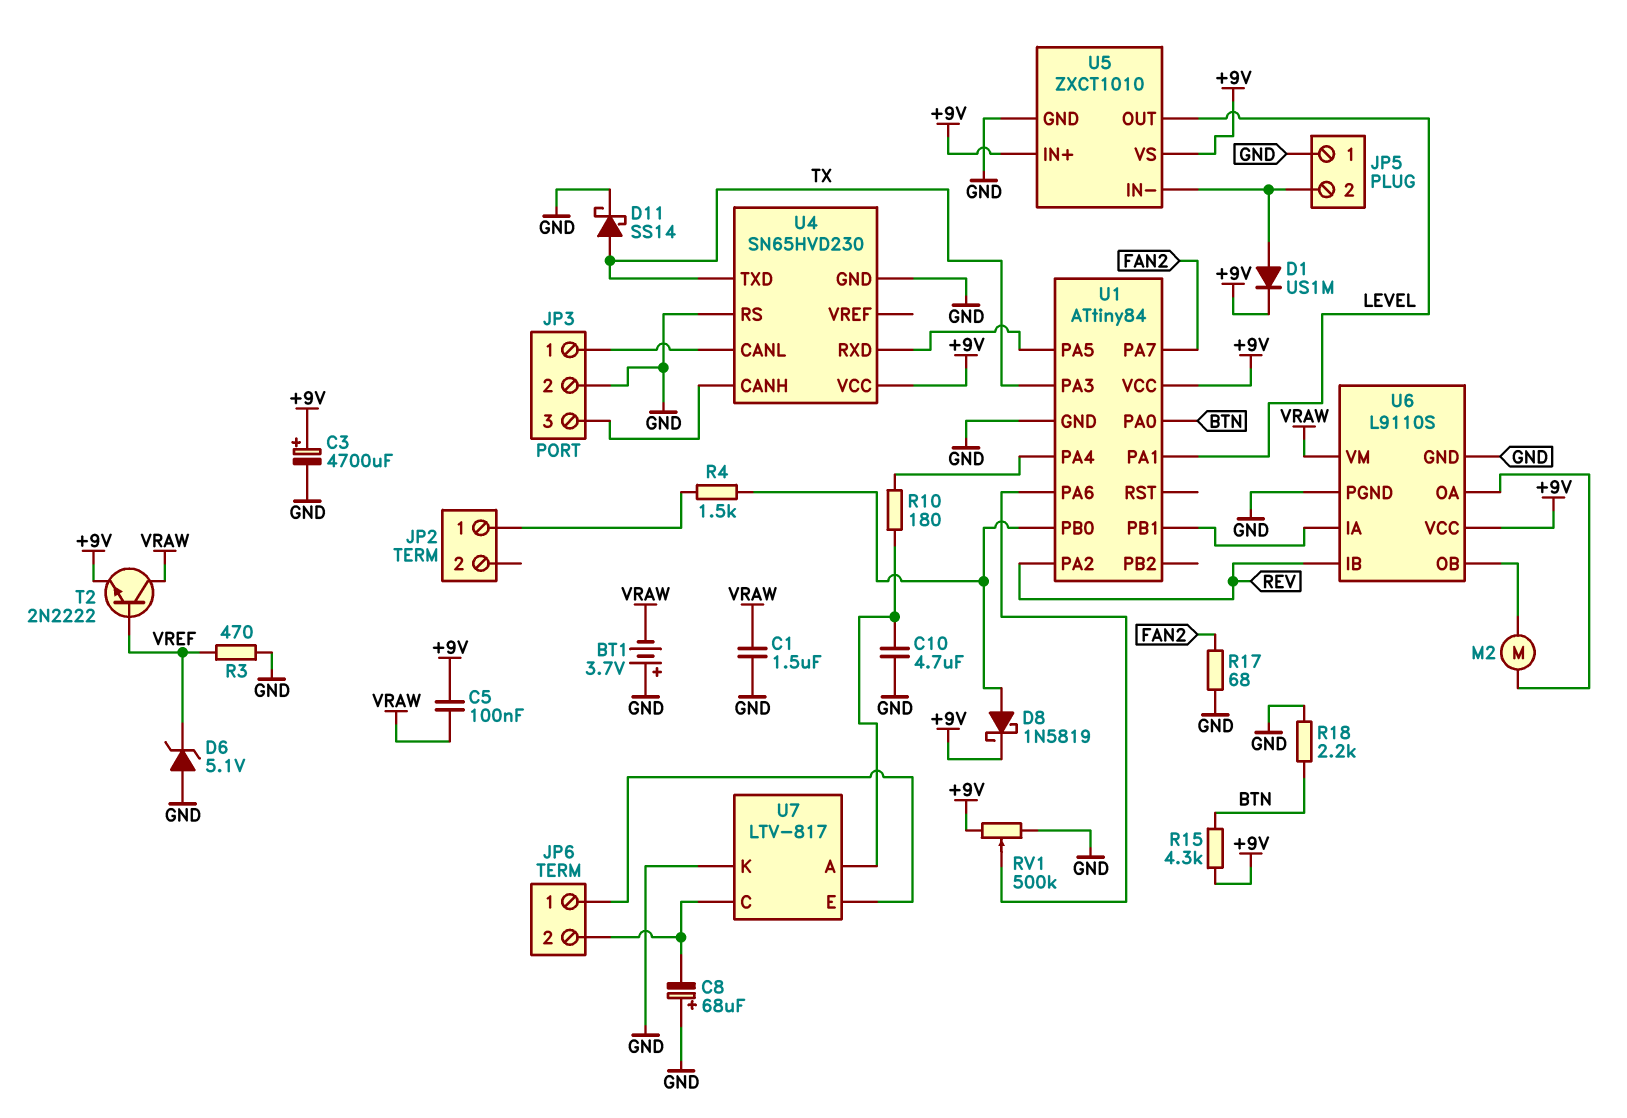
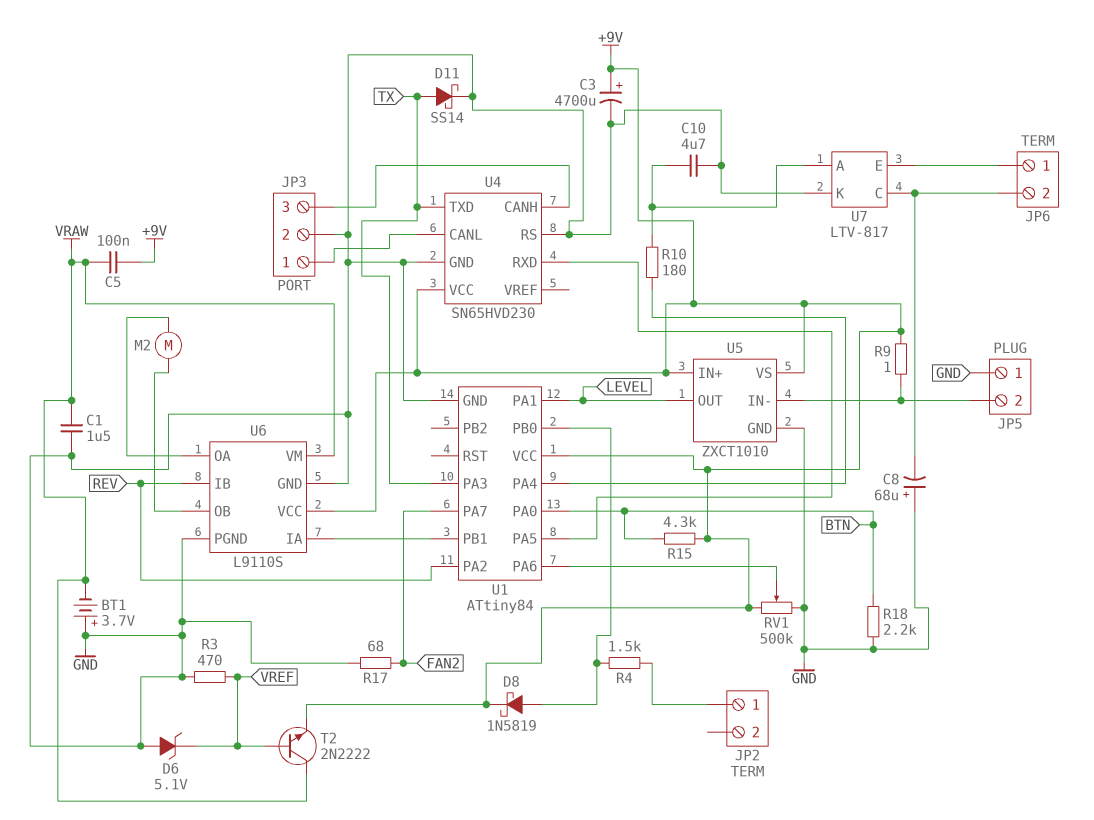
D1: diode US1M (A JP5/2, K +9V) -> none
R9: none -> 1 (+9V, JP5/2)

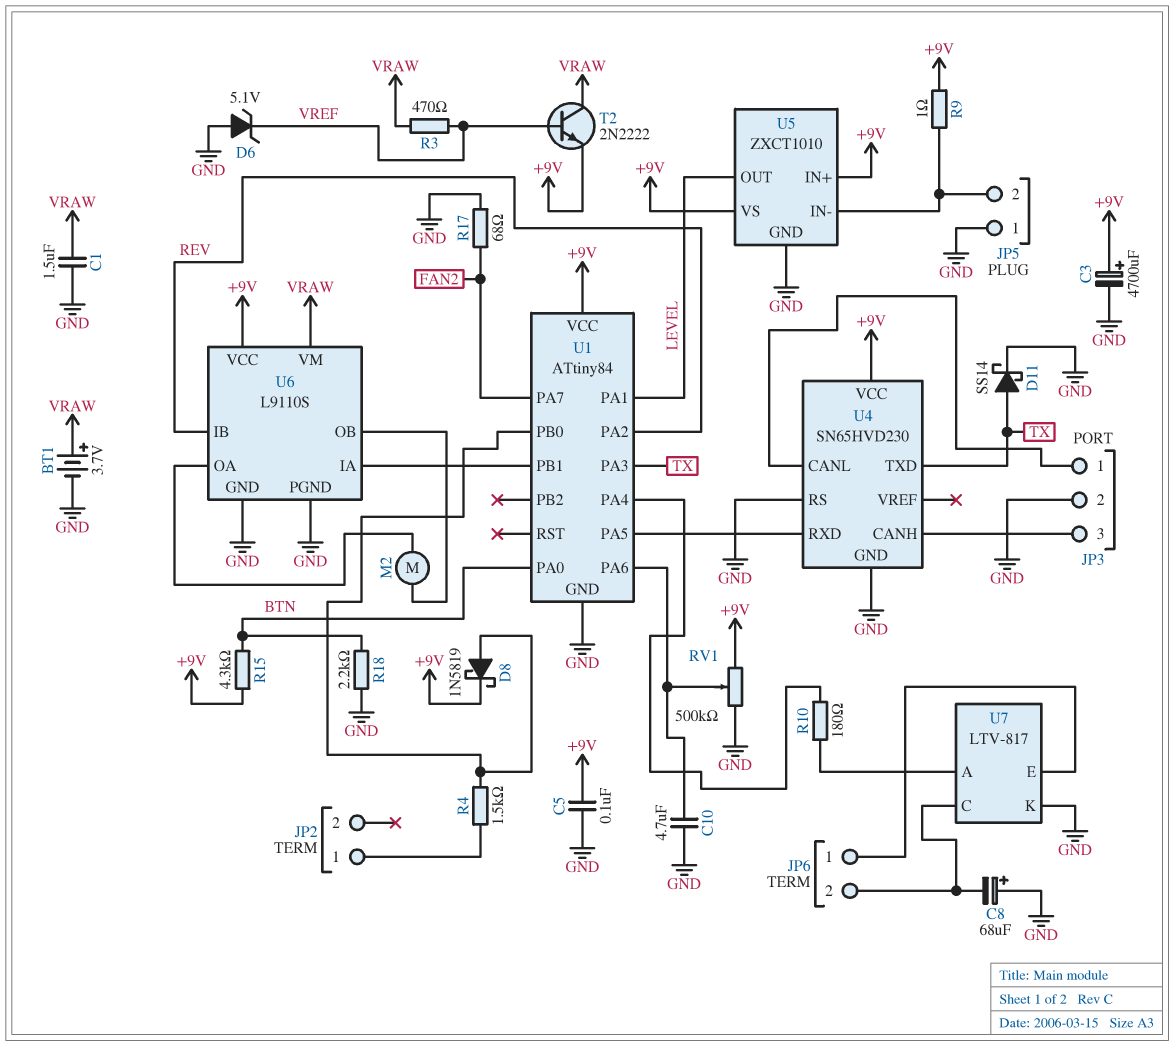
BT1: 3.7V (plus GND, minus VRAW) -> 3.7V (plus VRAW, minus GND)
C5: 100nF (+9V, VRAW) -> 100nF (+9V, GND)
C10: 4.7uF (GND, U7/A) -> 4.7uF (GND, U1/PA6)
R3: 470 (GND, VREF) -> 470 (VRAW, VREF)

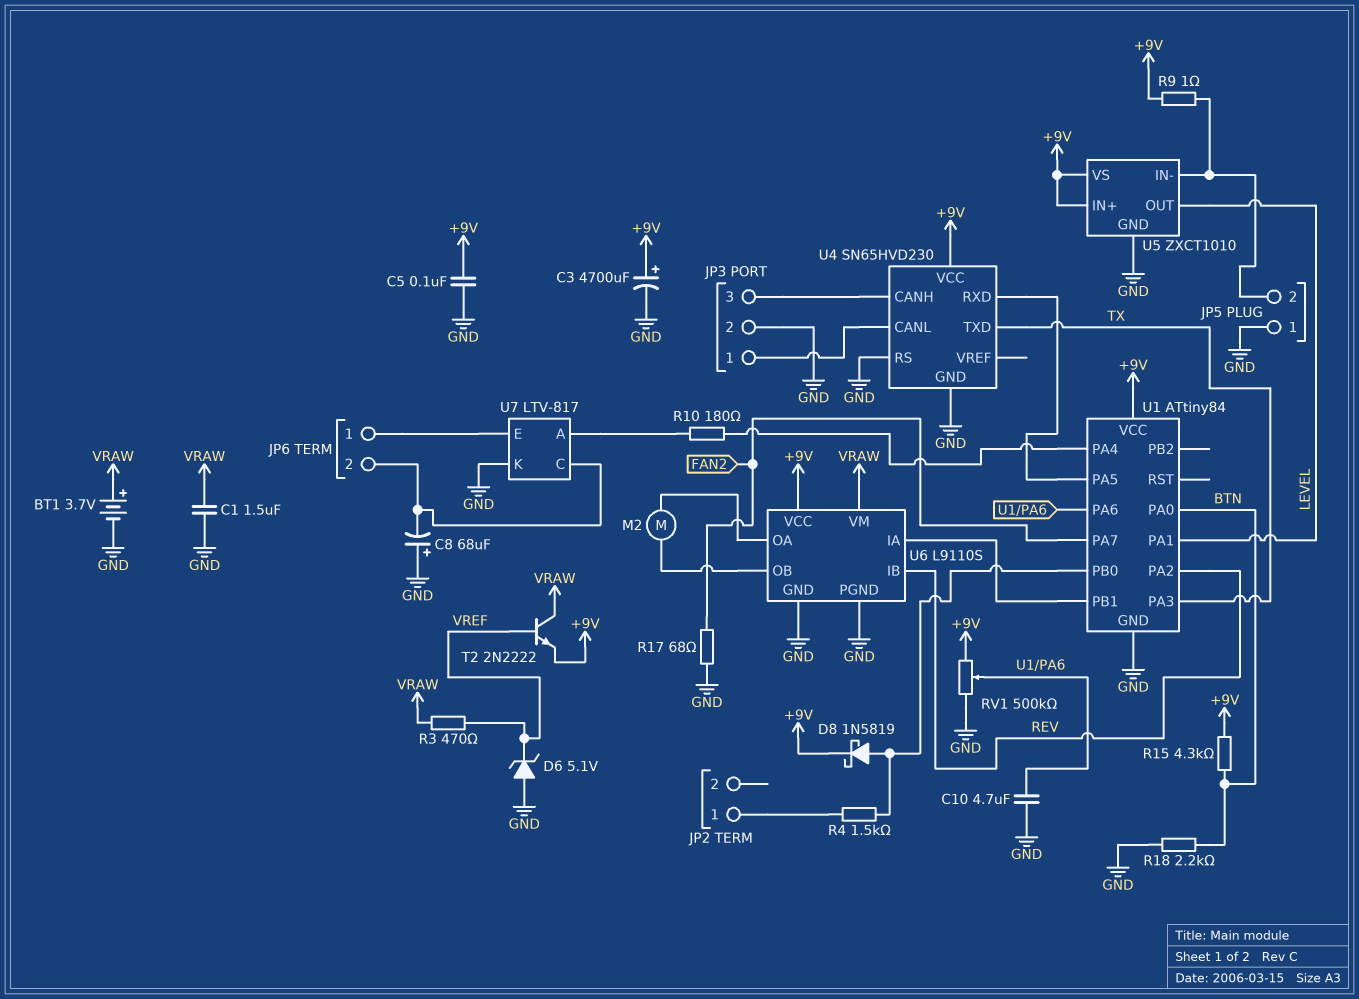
D11: schottky SS14 (A TX, K GND) -> none

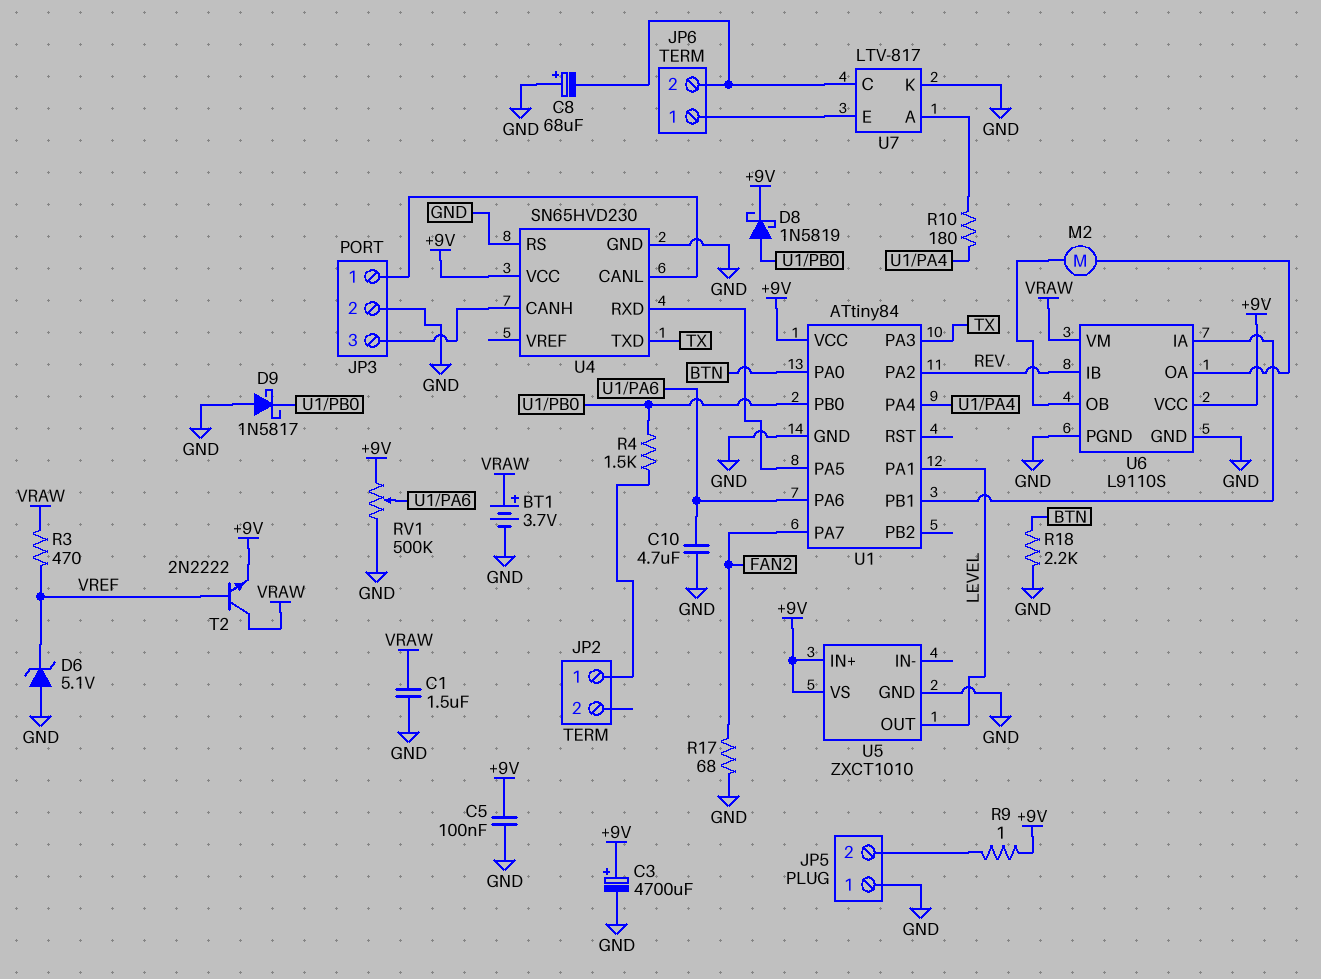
D9: none -> schottky 1N5817 (A GND, K U1/PB0)
R15: 4.3k (+9V, BTN) -> none
U5 pin IN-: JP5/2 -> none

